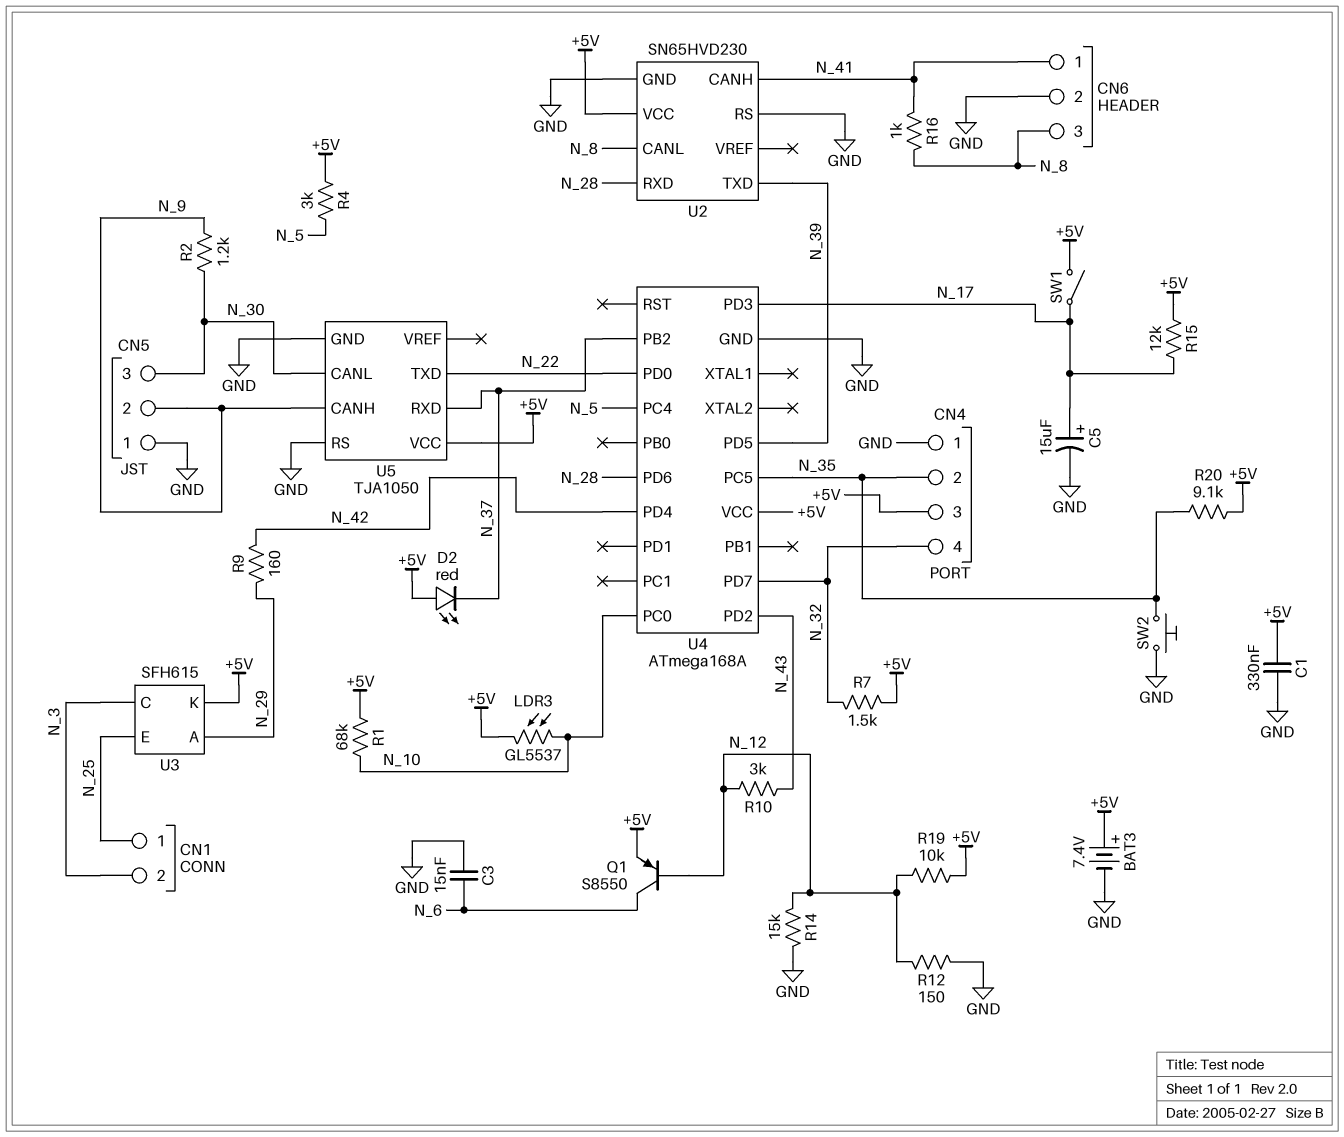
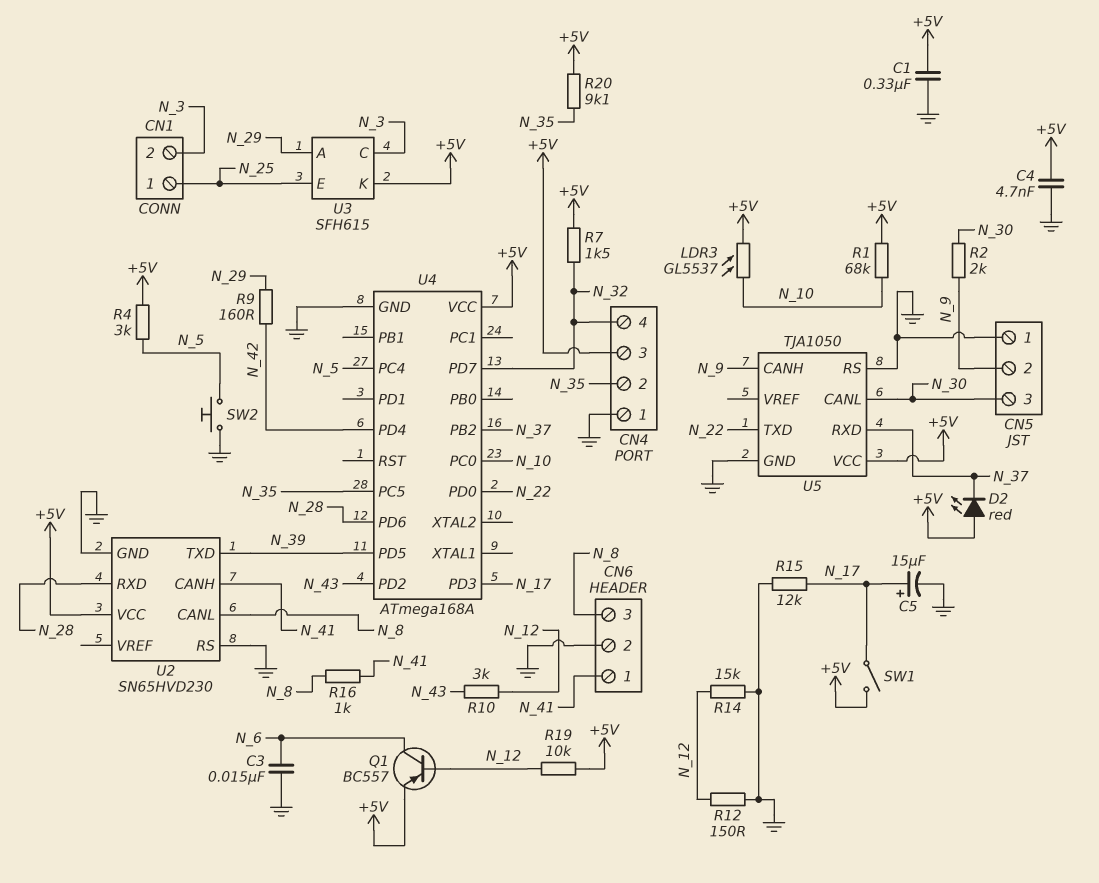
BAT3: 7.4V (plus +5V, minus GND) -> none
C4: none -> 4.7nF (+5V, GND)
Q1: PNP S8550 (B N_12, C N_6, E +5V) -> PNP BC557 (B N_12, C N_6, E +5V)
R2: 1.2k (N_9, N_30) -> 2k (N_9, N_30)
R15: 12k (+5V, N_17) -> 12k (GND, N_17)
SW2: button (GND, N_35) -> button (GND, N_5)

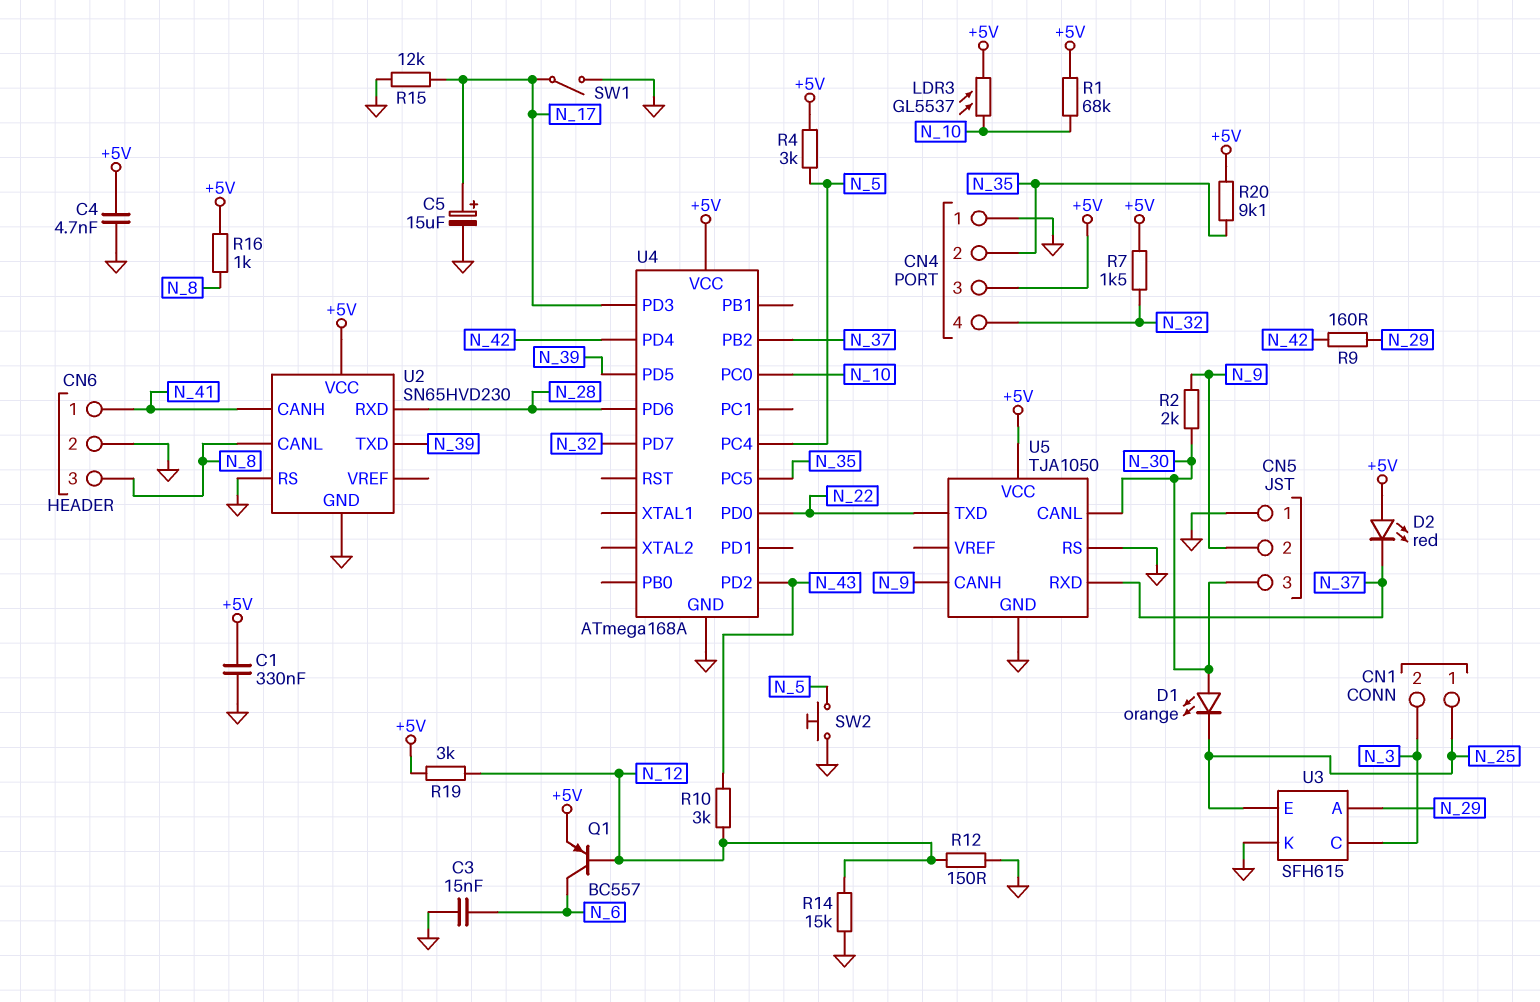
D1: none -> LED orange (A N_30, K N_25)
R16: 1k (N_8, N_41) -> 1k (+5V, N_8)
R19: 10k (+5V, N_12) -> 3k (+5V, N_12)
SW1: switch (+5V, N_17) -> switch (GND, N_17)
U3 pin K: +5V -> GND

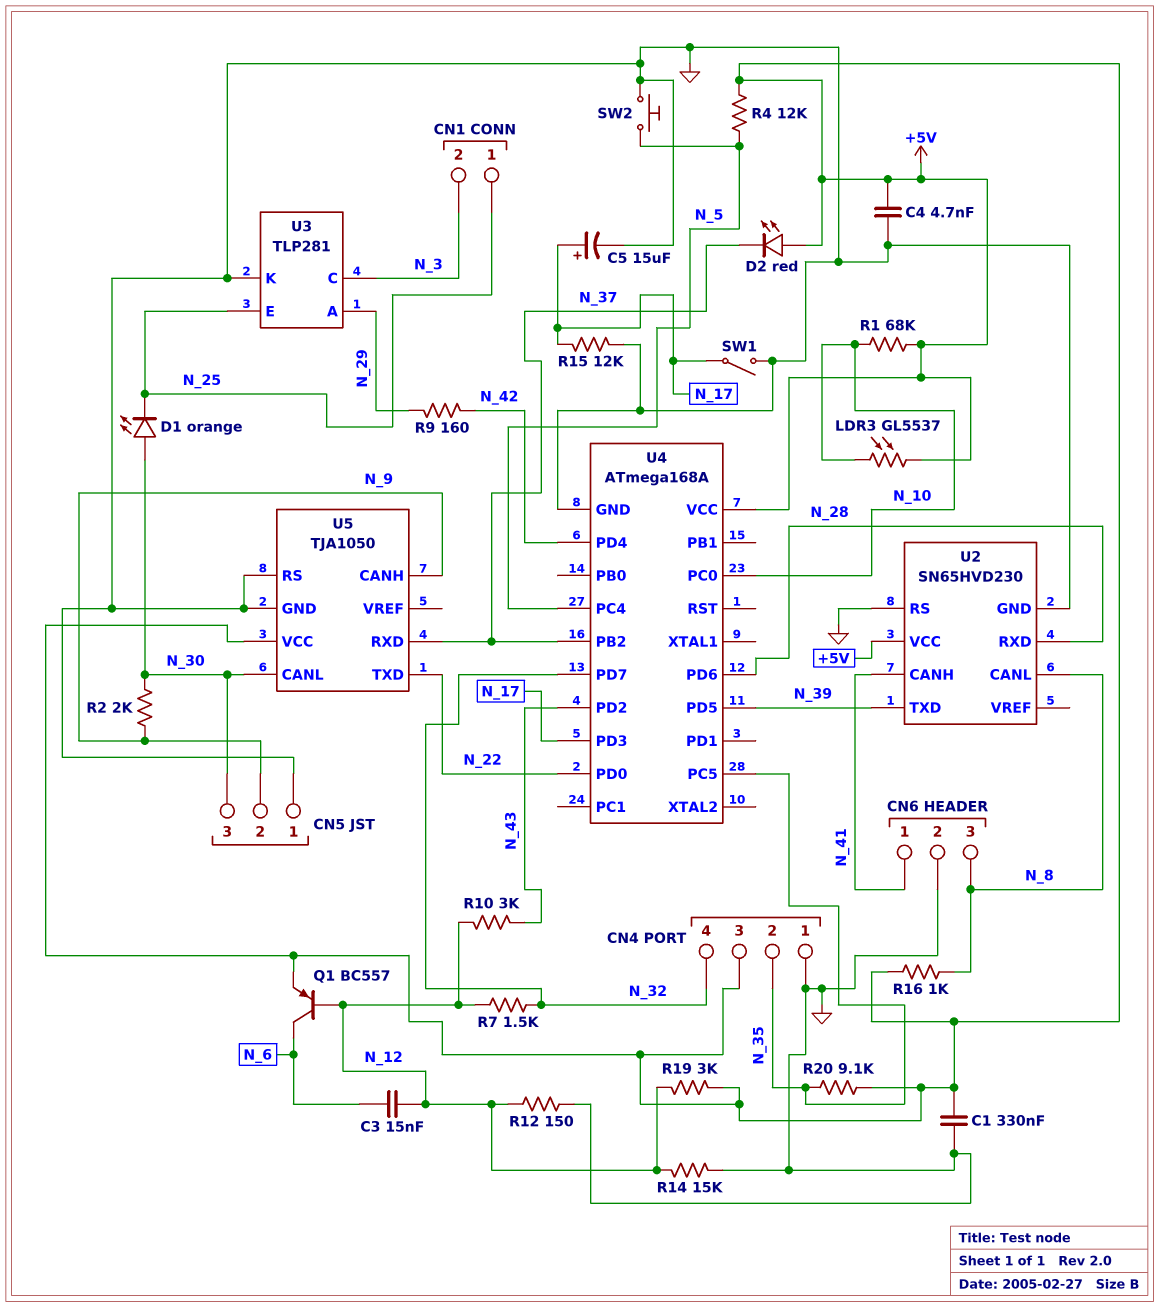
C3: 15nF (GND, N_6) -> 15nF (N_6, N_12)
R4: 3k (+5V, N_5) -> 12k (+5V, N_5)
R7: 1.5k (+5V, N_32) -> 1.5k (N_12, N_32)
U3: SFH615 -> TLP281

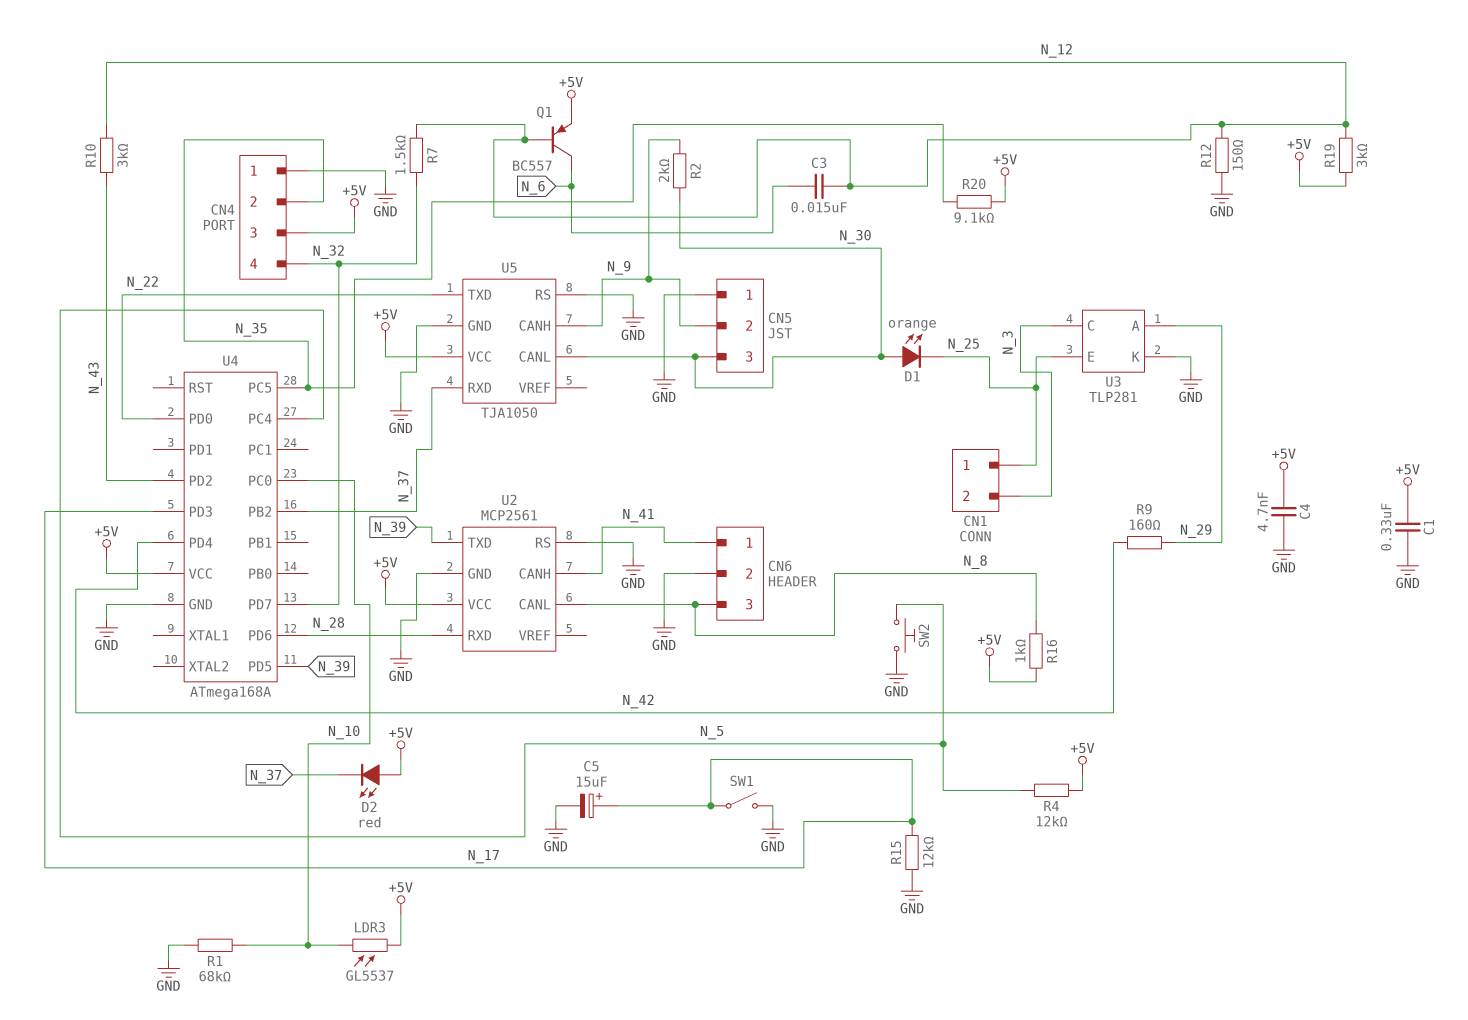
R1: 68k (+5V, N_10) -> 68k (GND, N_10)
R14: 15k (GND, N_12) -> none
U2: SN65HVD230 -> MCP2561

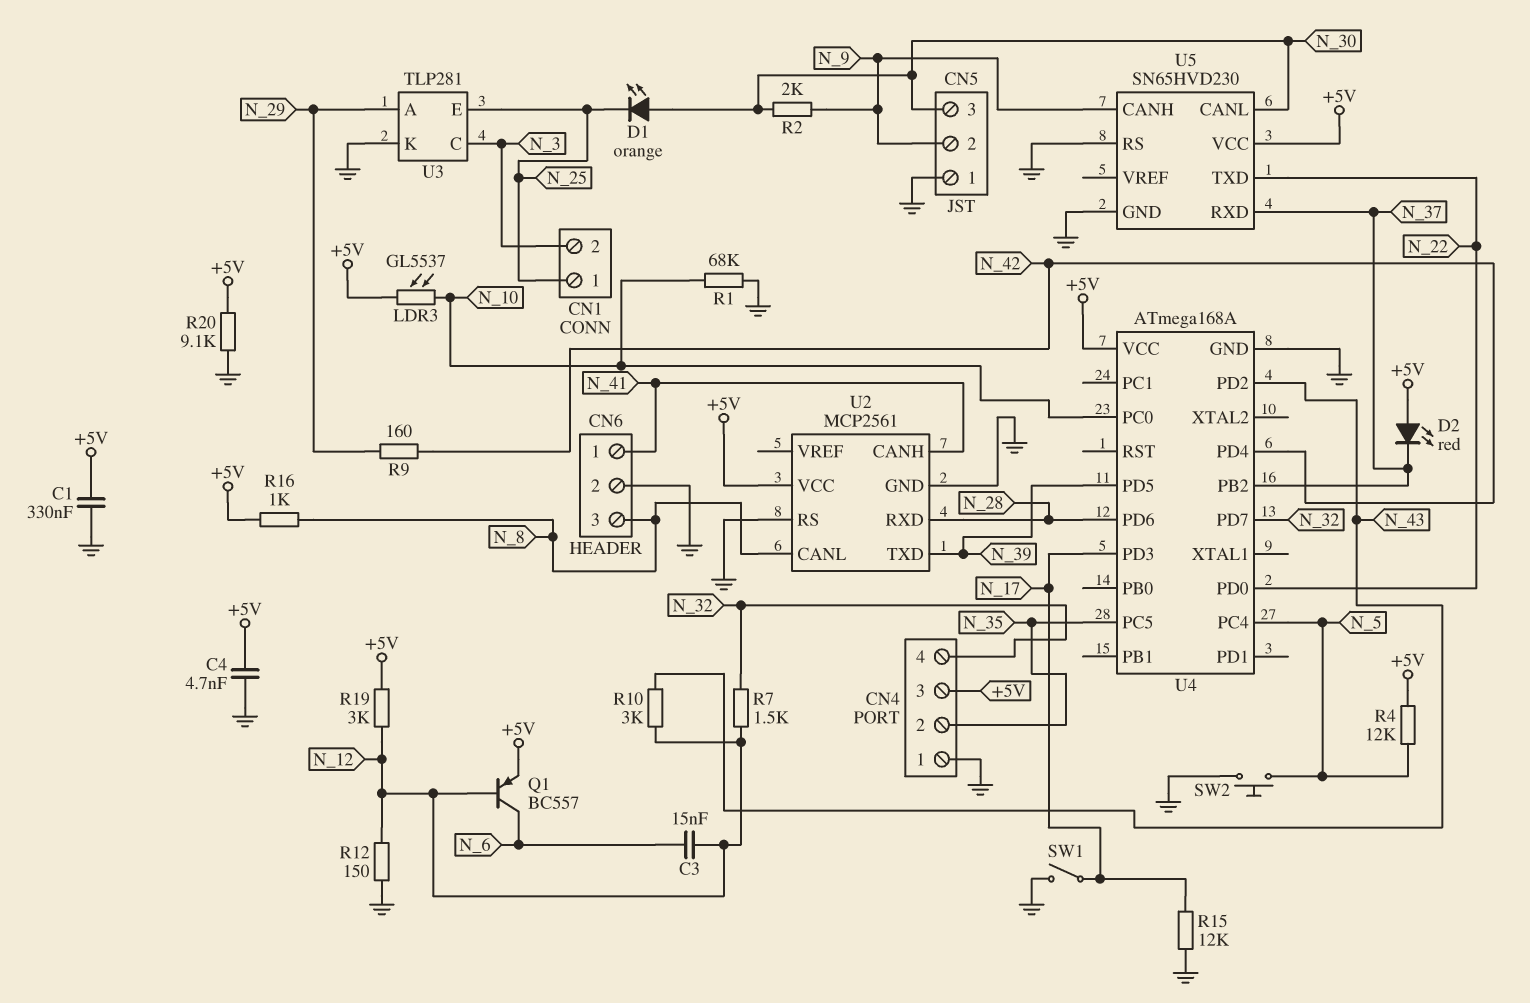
C5: 15uF (plus N_17, minus GND) -> none
R20: 9.1k (+5V, N_35) -> 9.1k (+5V, GND)
U5: TJA1050 -> SN65HVD230

